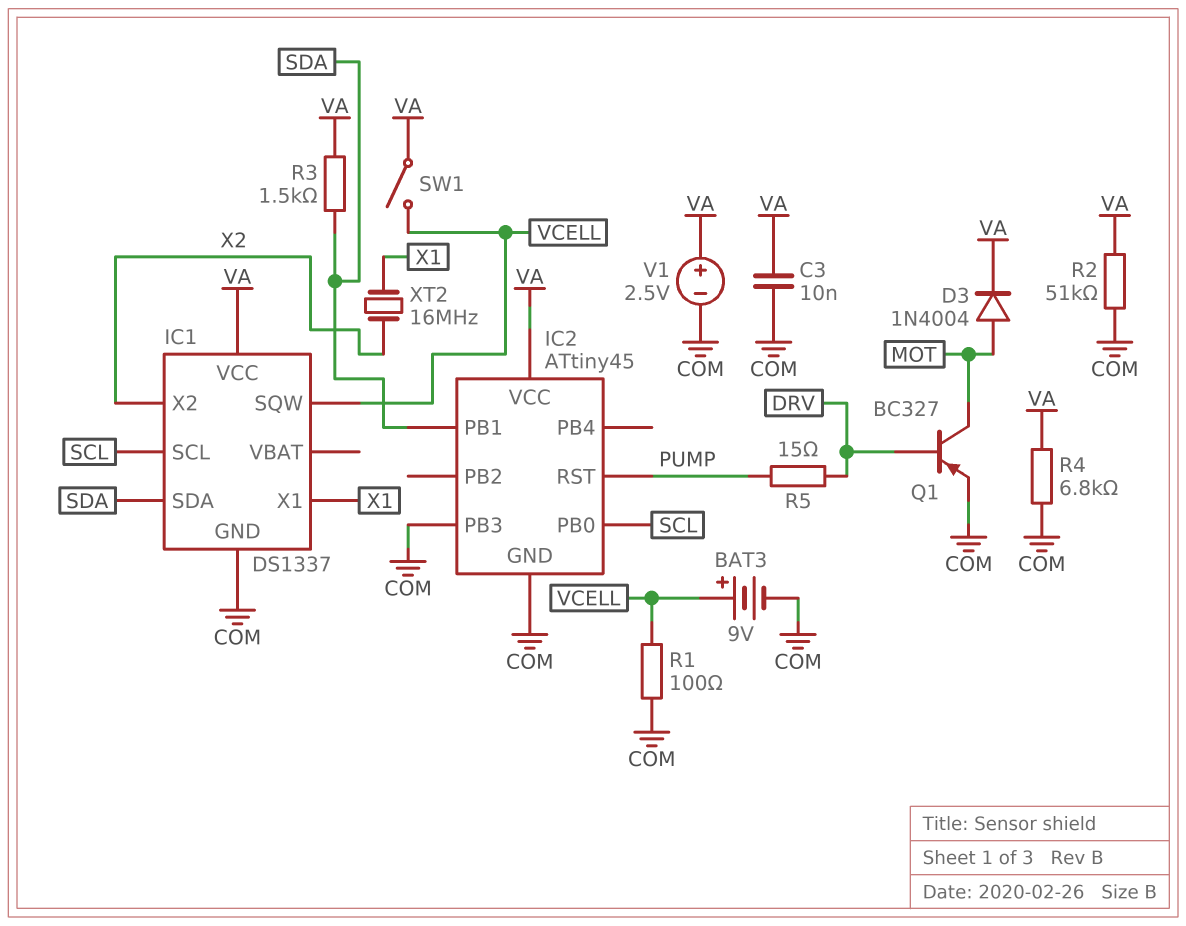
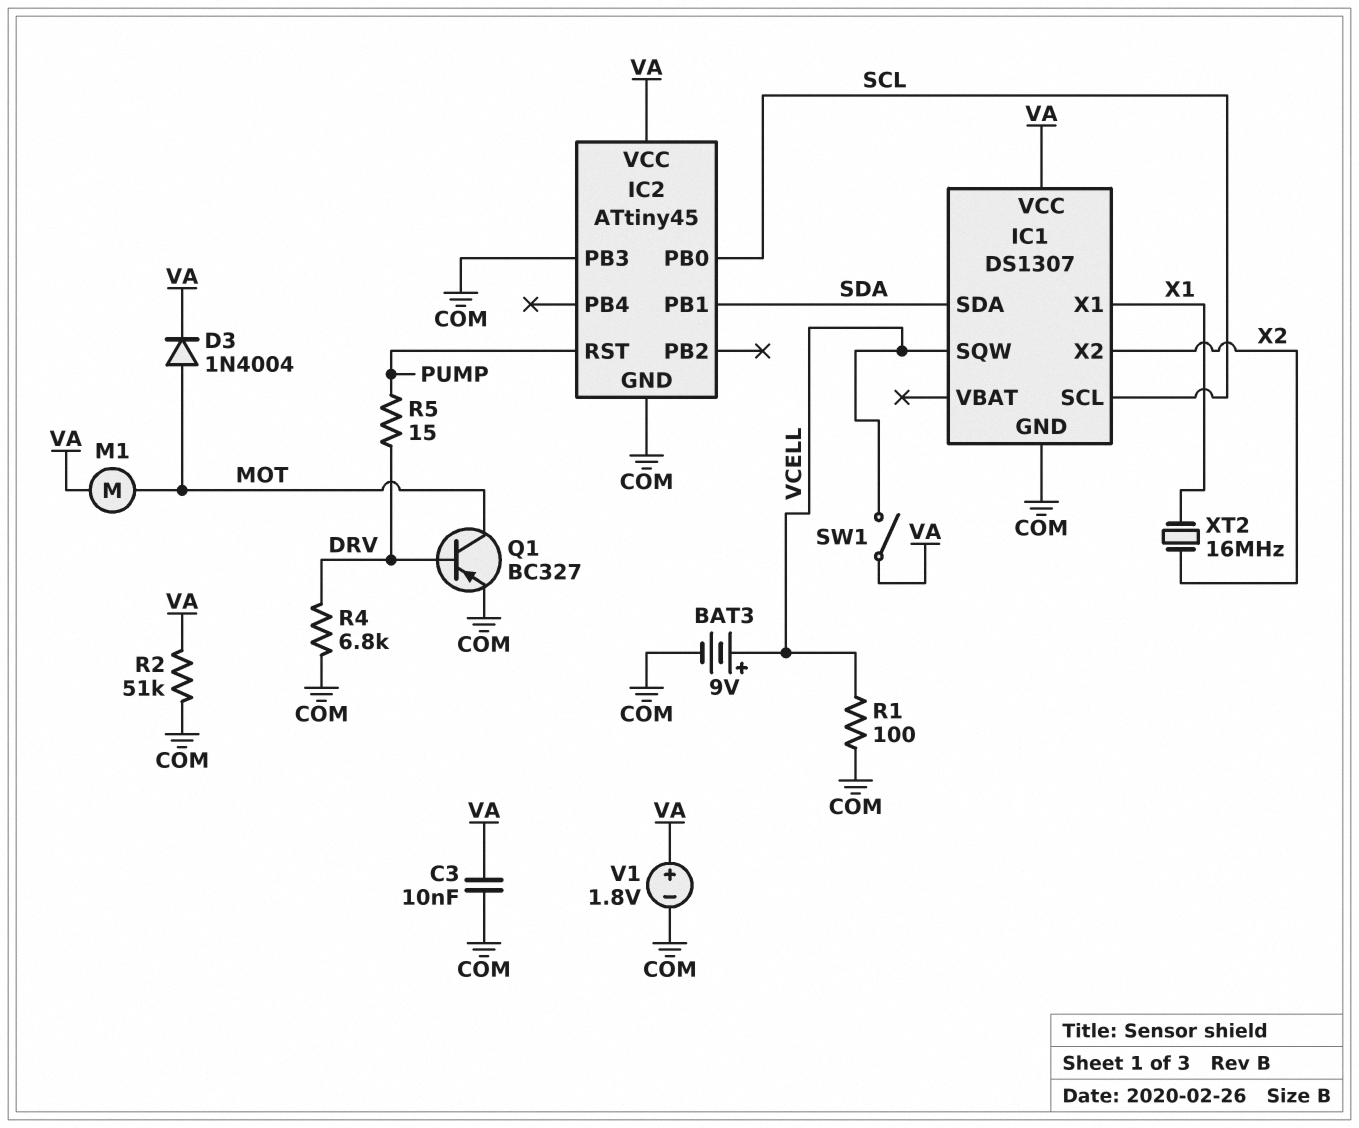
IC1: DS1337 -> DS1307
M1: none -> motor (MOT, VA)
R3: 1.5k (SDA, VA) -> none
R4: 6.8k (COM, VA) -> 6.8k (COM, DRV)
V1: 2.5V (plus VA, minus COM) -> 1.8V (plus VA, minus COM)

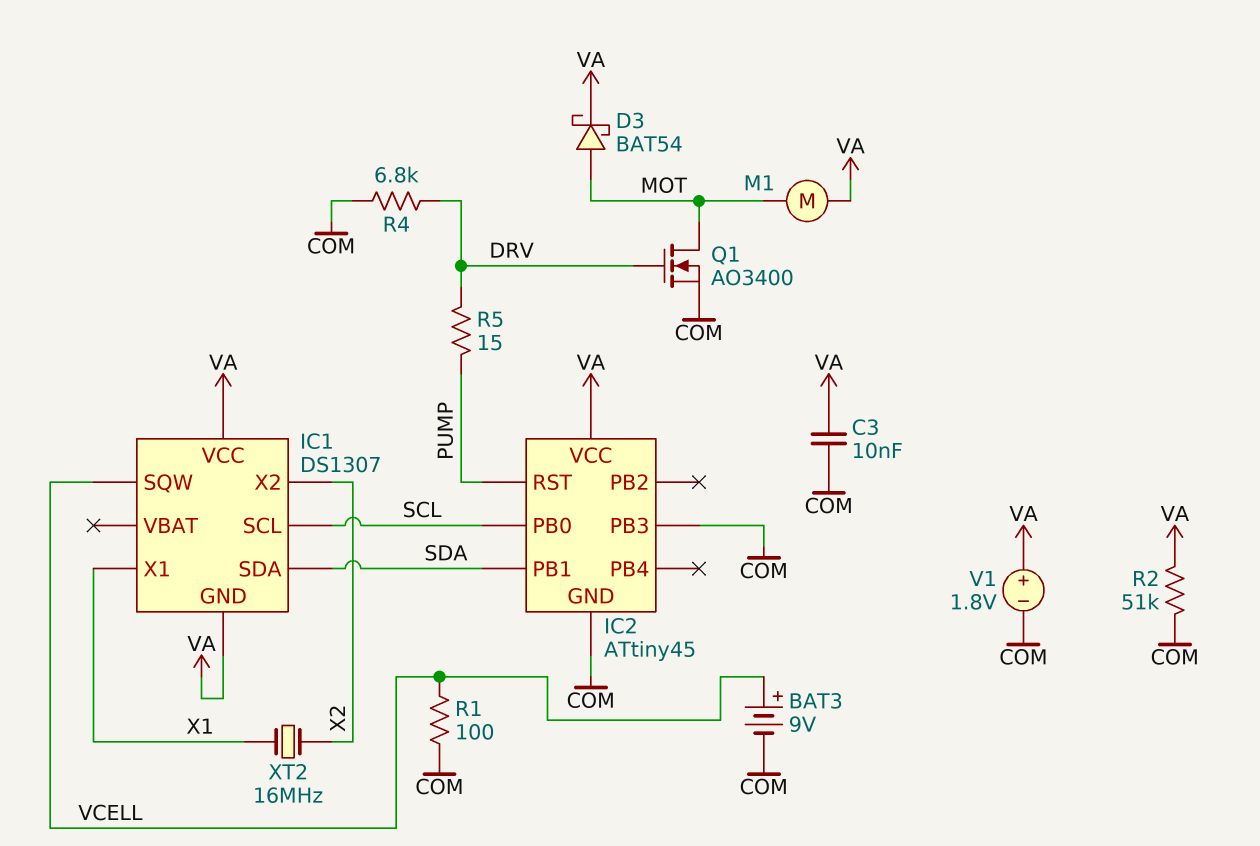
D3: diode 1N4004 (A MOT, K VA) -> schottky BAT54 (A MOT, K VA)
IC1 pin GND: COM -> VA
Q1: PNP BC327 (B DRV, C MOT, E COM) -> NMOS AO3400 (G DRV, D MOT, S COM)
SW1: switch (VA, VCELL) -> none

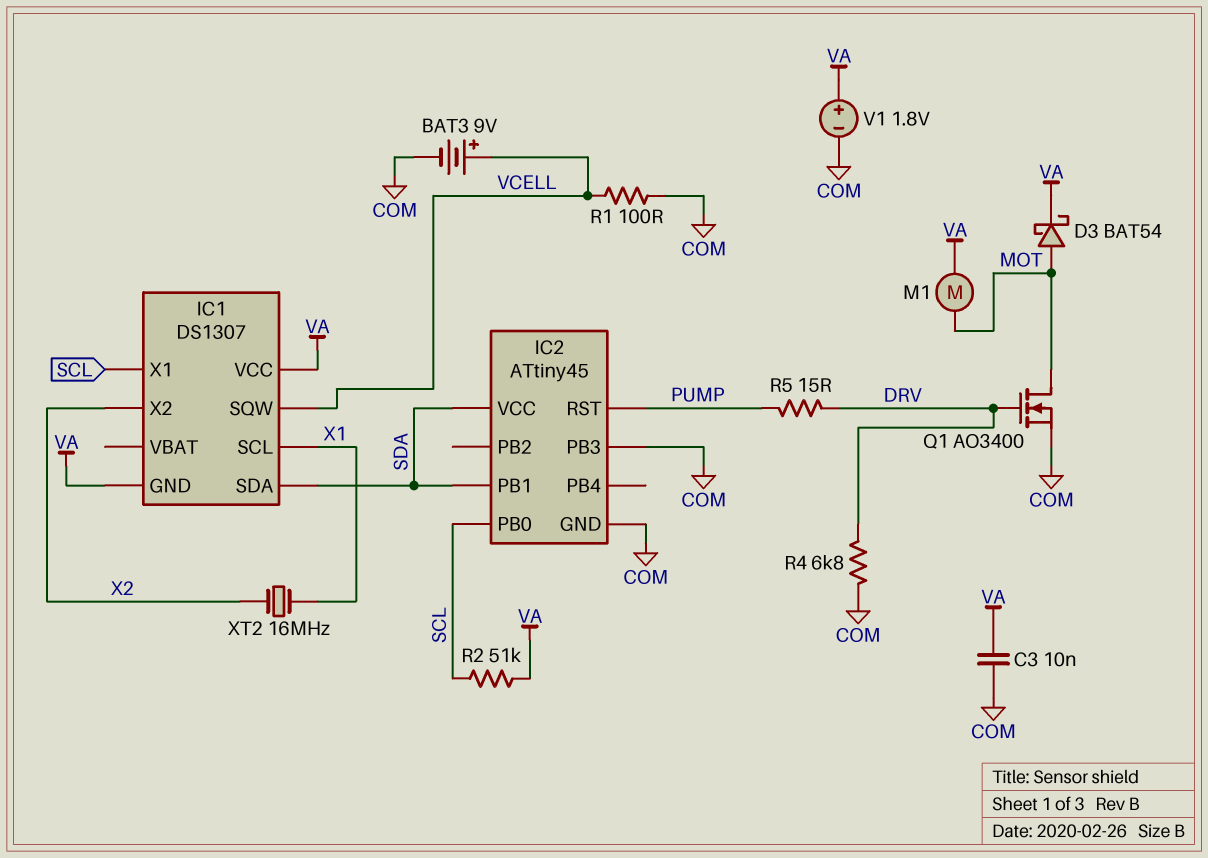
IC1 pin SCL: SCL -> X1
IC1 pin X1: X1 -> SCL
IC2 pin VCC: VA -> SDA
R2: 51k (COM, VA) -> 51k (SCL, VA)

